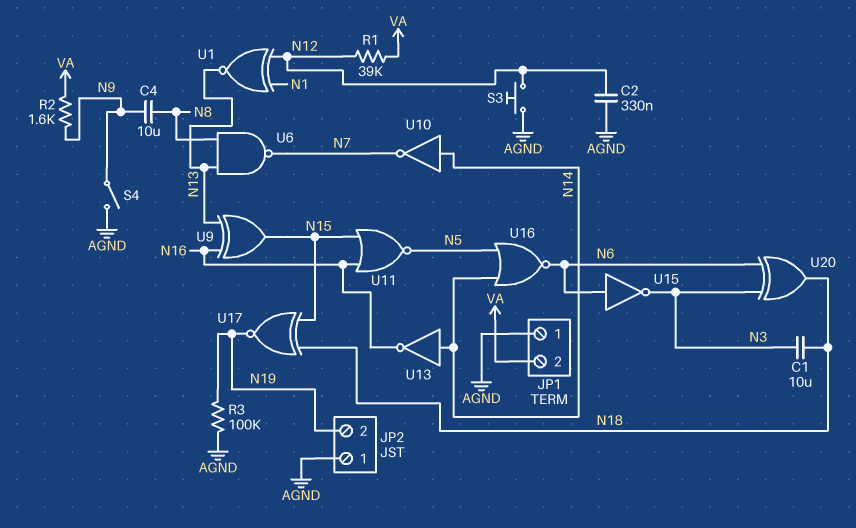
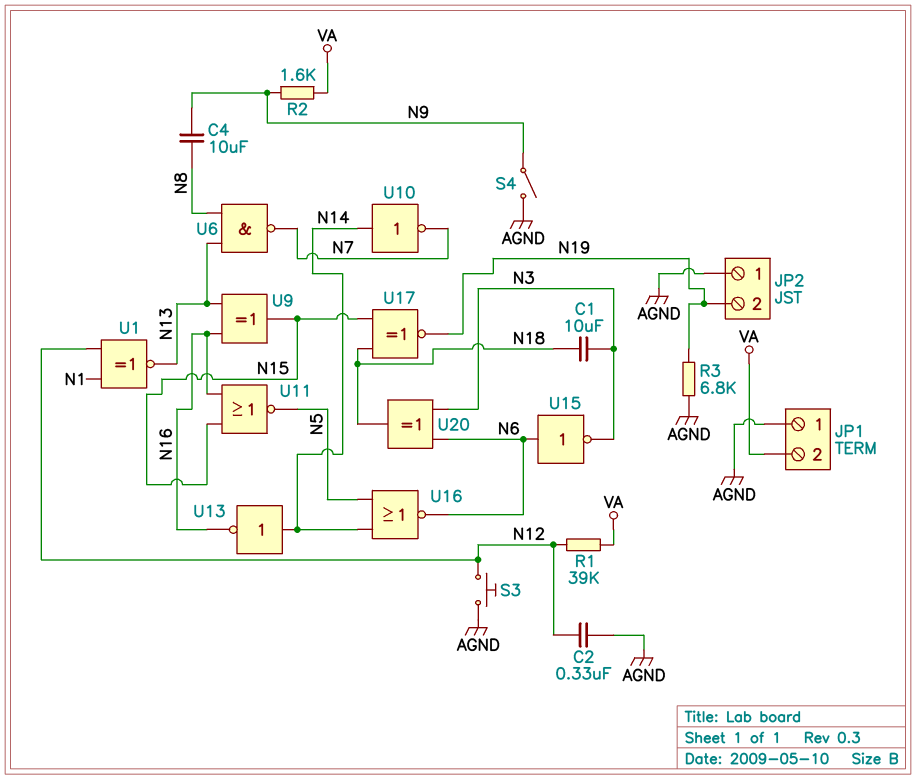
R3: 100k (AGND, N19) -> 6.8k (AGND, N19)

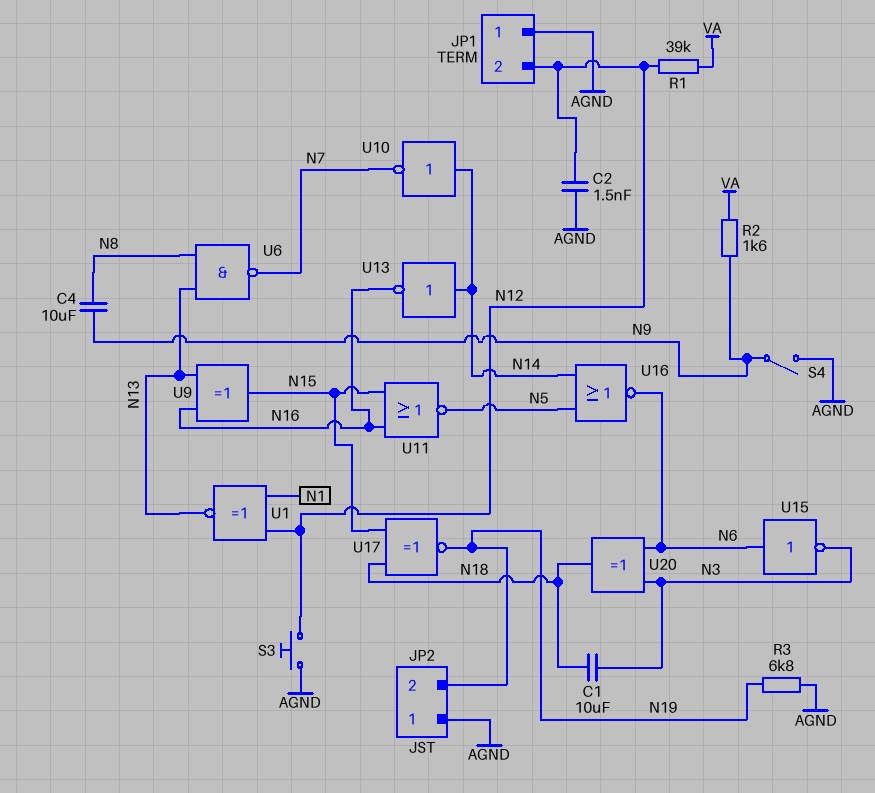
C2: 330nF (AGND, N12) -> 1.5nF (AGND, N12)
JP1 pin 2: VA -> N12

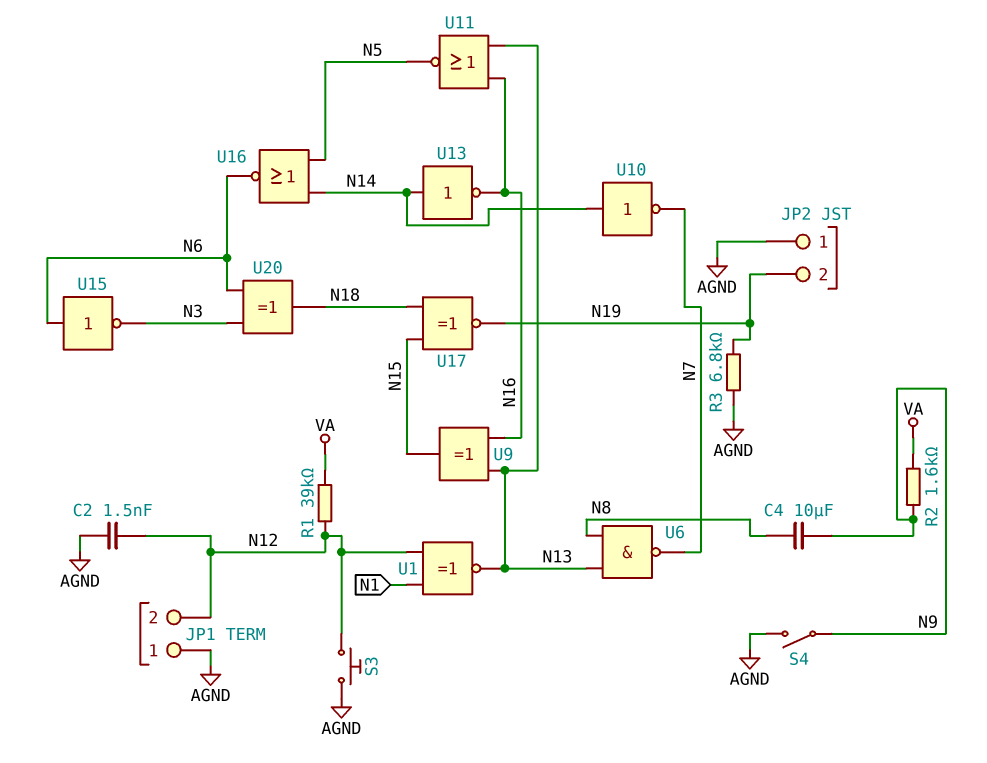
C1: 10uF (N3, N18) -> none
U11: NOR (in N15, in N16, out N5) -> NOR (in N13, in N16, out N5)

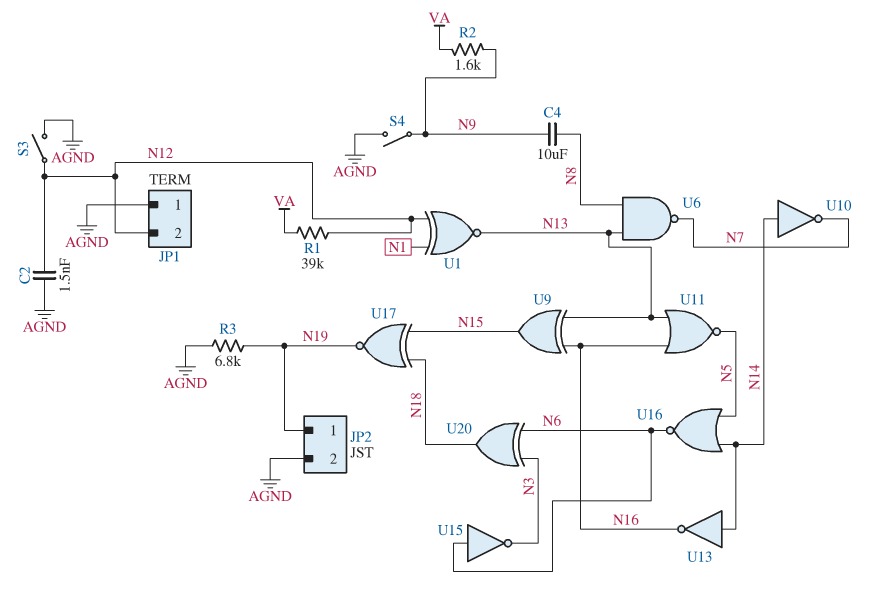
JP2 pin 1: AGND -> N19
JP2 pin 2: N19 -> AGND
S3: button (AGND, N12) -> switch (AGND, N12)

